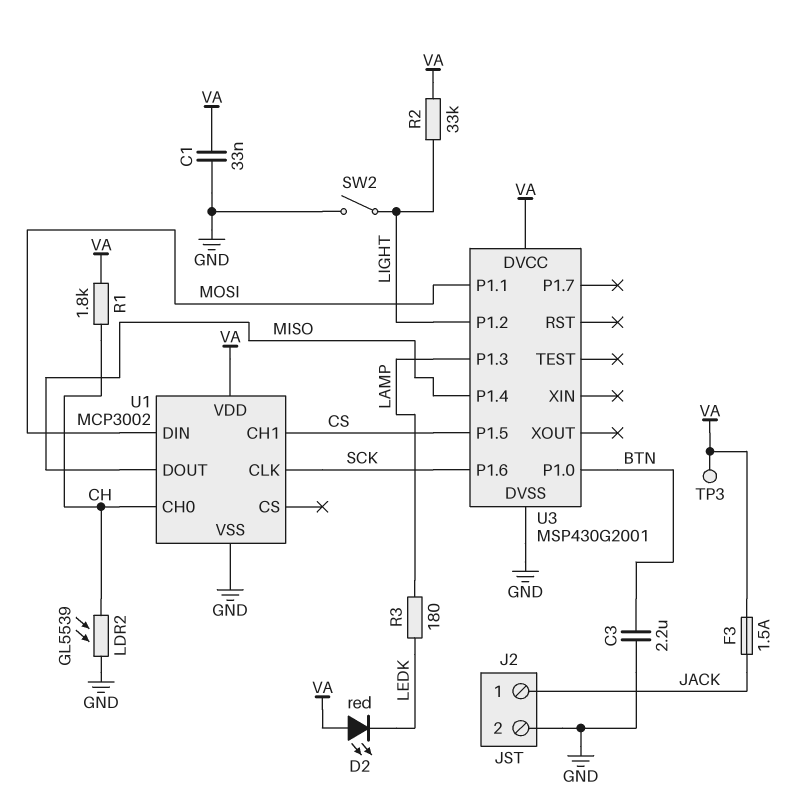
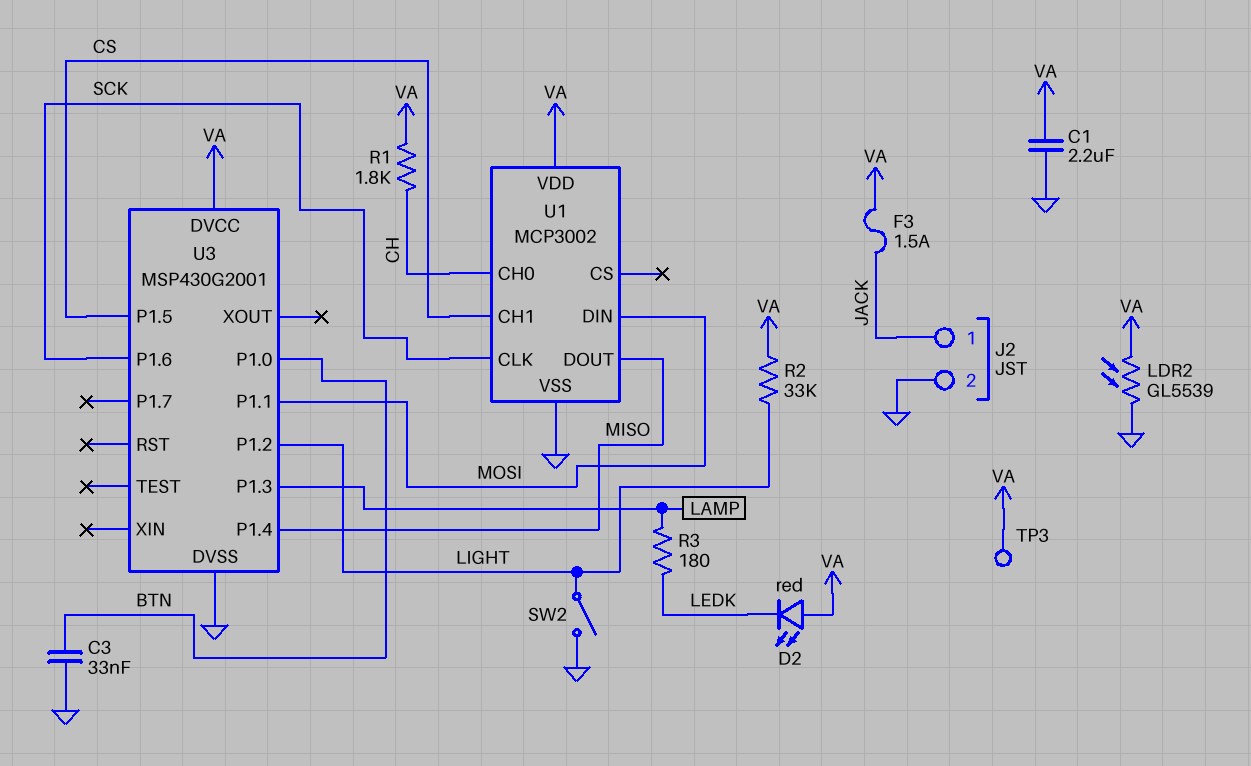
C1: 33nF (GND, VA) -> 2.2uF (GND, VA)
C3: 2.2uF (BTN, GND) -> 33nF (BTN, GND)
LDR2: GL5539 (CH, GND) -> GL5539 (GND, VA)

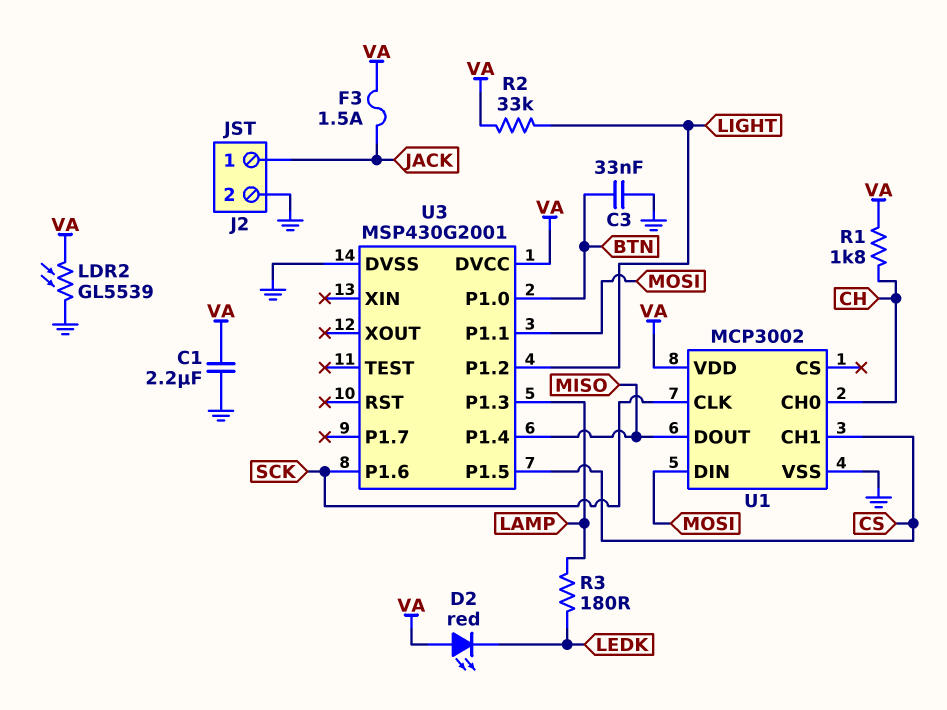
SW2: switch (GND, LIGHT) -> none
TP3: test point (VA) -> none

